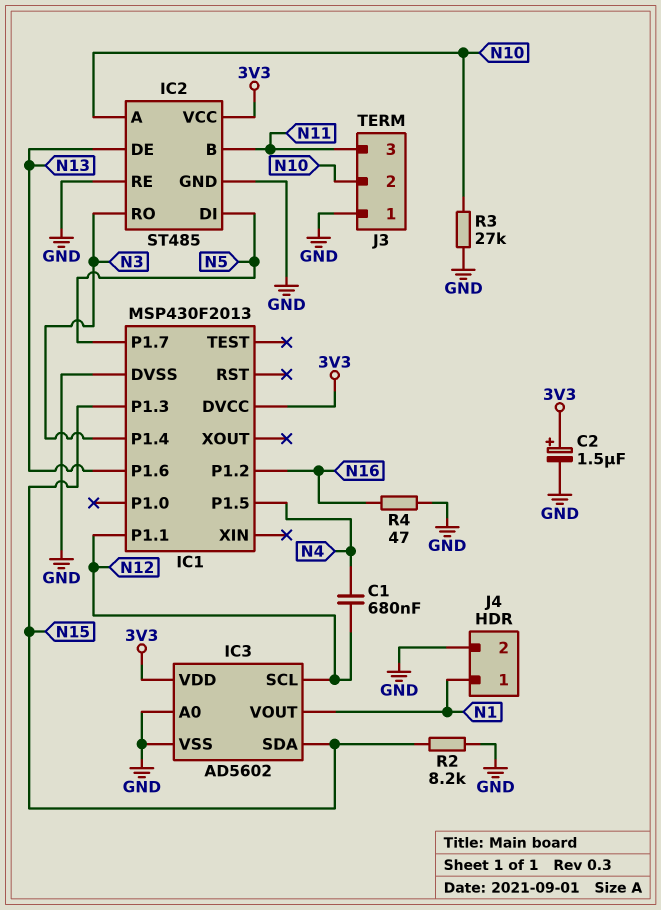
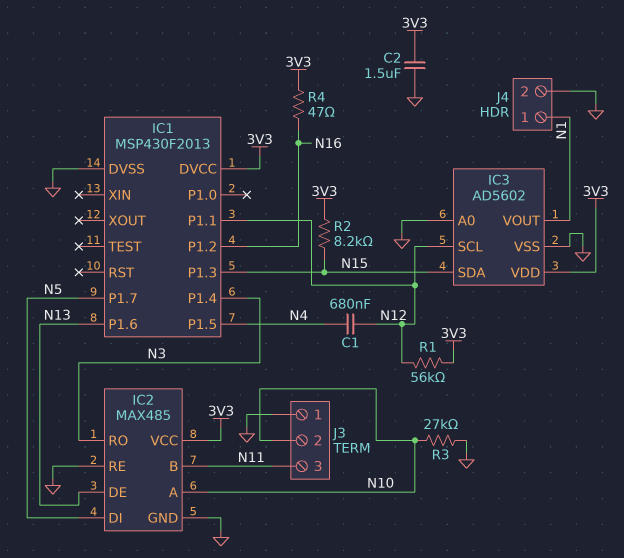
C2: 1.5uF (plus 3V3, minus GND) -> 1.5uF (3V3, GND)
IC2: ST485 -> MAX485
R1: none -> 56k (3V3, N12)
R2: 8.2k (GND, N15) -> 8.2k (3V3, N15)
R4: 47 (GND, N16) -> 47 (3V3, N16)

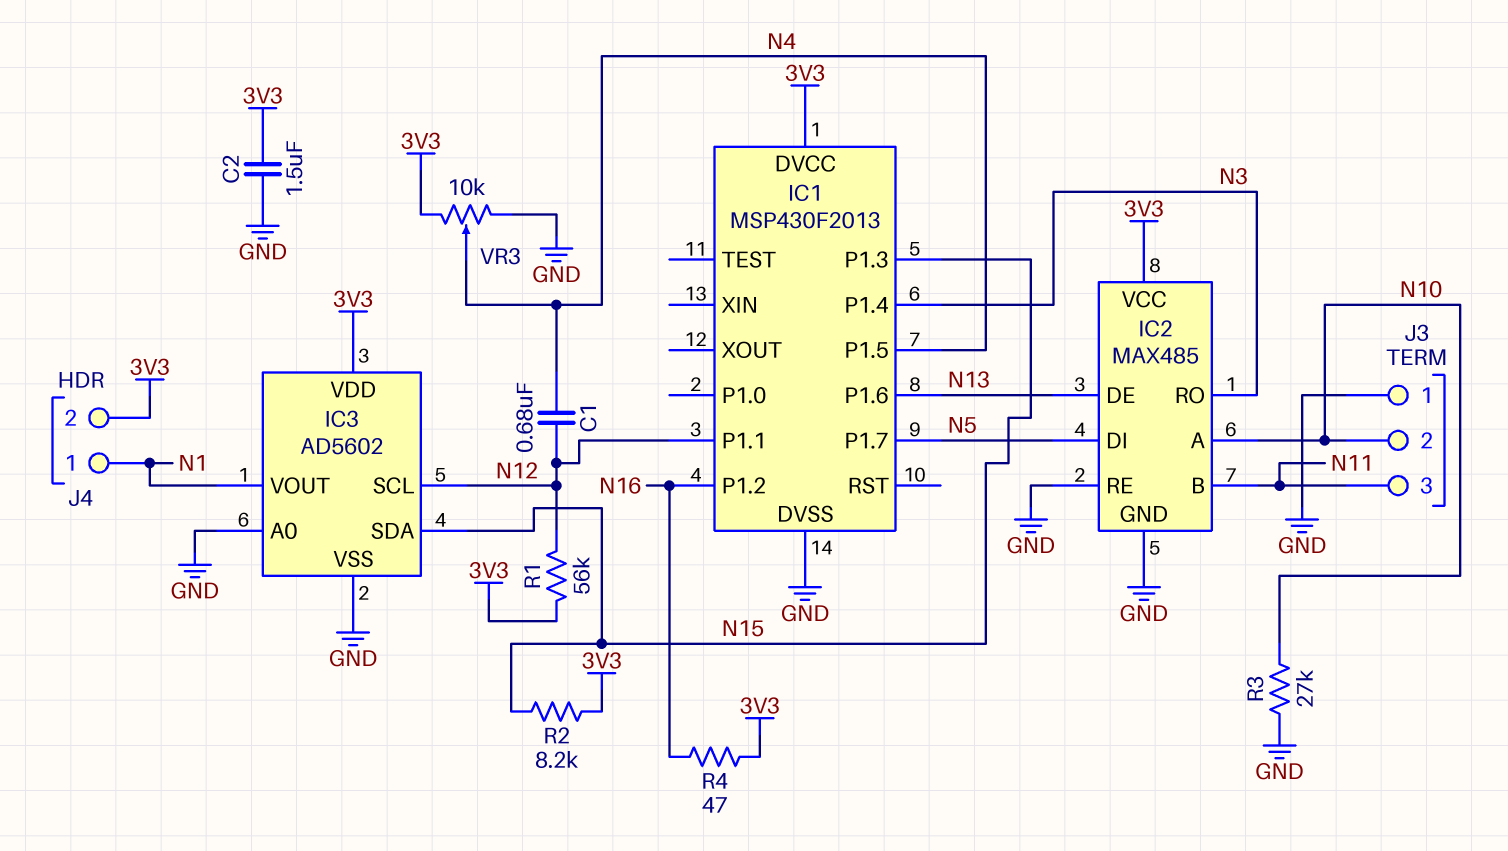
J4 pin 2: GND -> 3V3
VR3: none -> 10k (3V3, GND, wiper N4)

